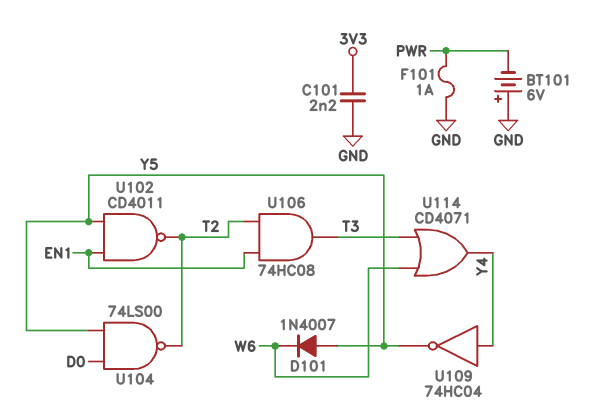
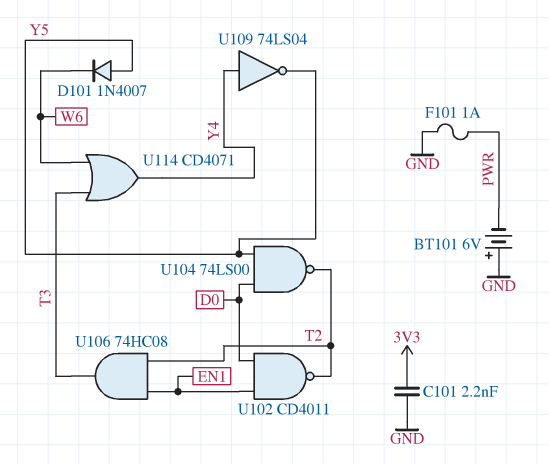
U102: NAND CD4011 (in EN1, in Y5, out T2) -> NAND CD4011 (in D0, in EN1, out T2)
U109: NOT 74HC04 (in Y4, out Y5) -> NOT 74LS04 (in Y4, out Y5)

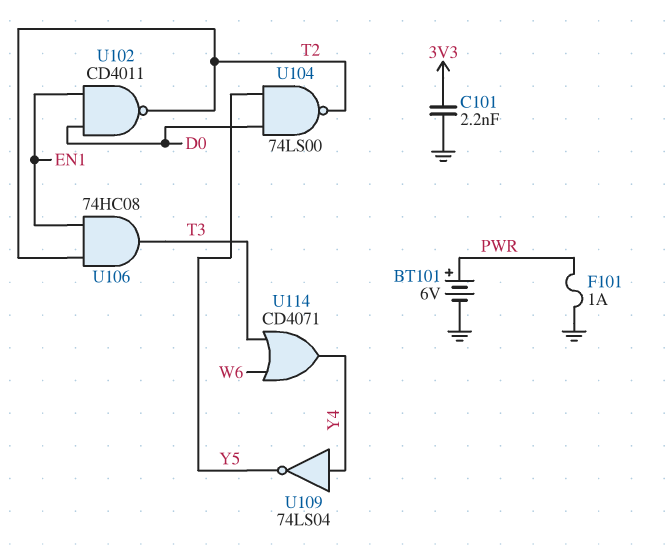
BT101: 6V (plus GND, minus PWR) -> 6V (plus PWR, minus GND)
D101: diode 1N4007 (A Y5, K W6) -> none

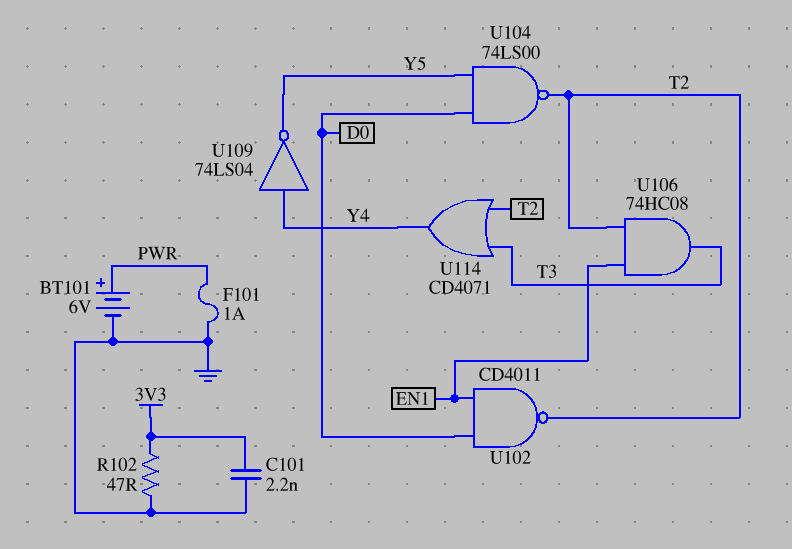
R102: none -> 47 (3V3, GND)
U114: OR CD4071 (in T3, in W6, out Y4) -> OR CD4071 (in T2, in T3, out Y4)

